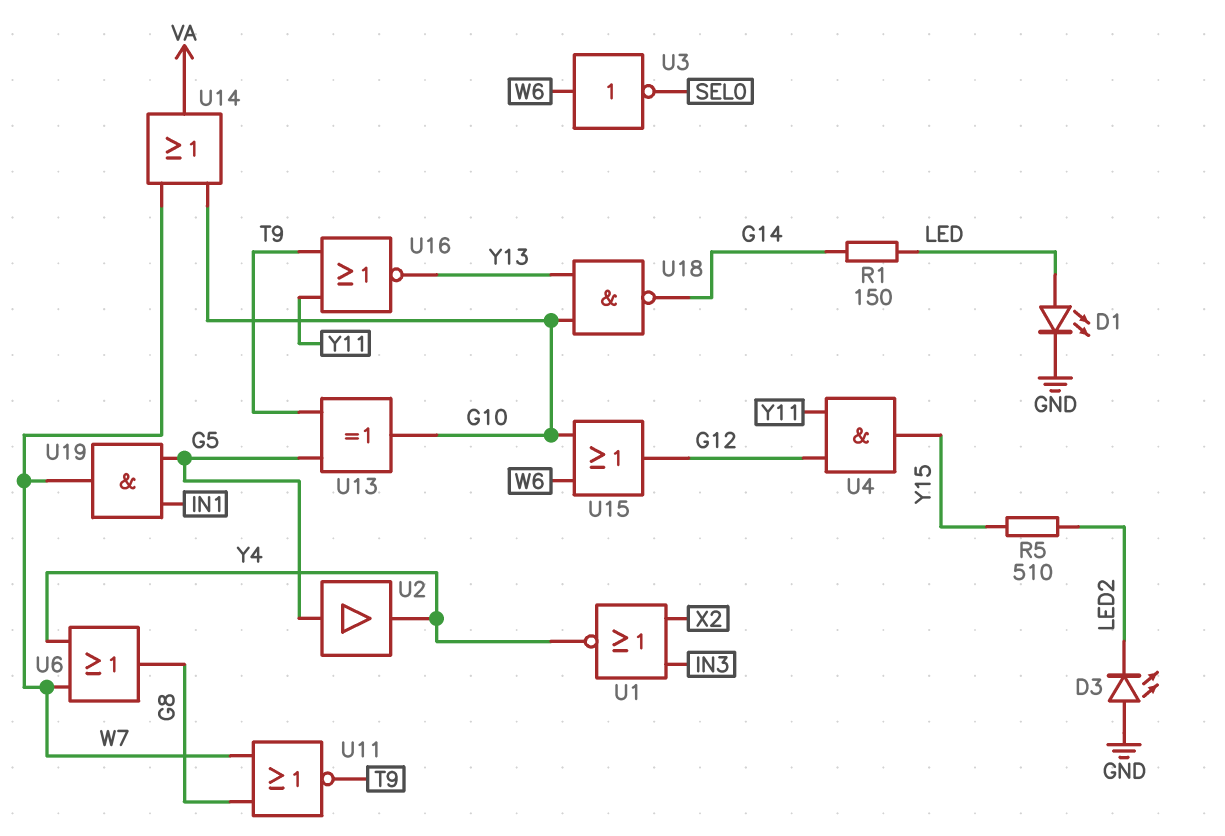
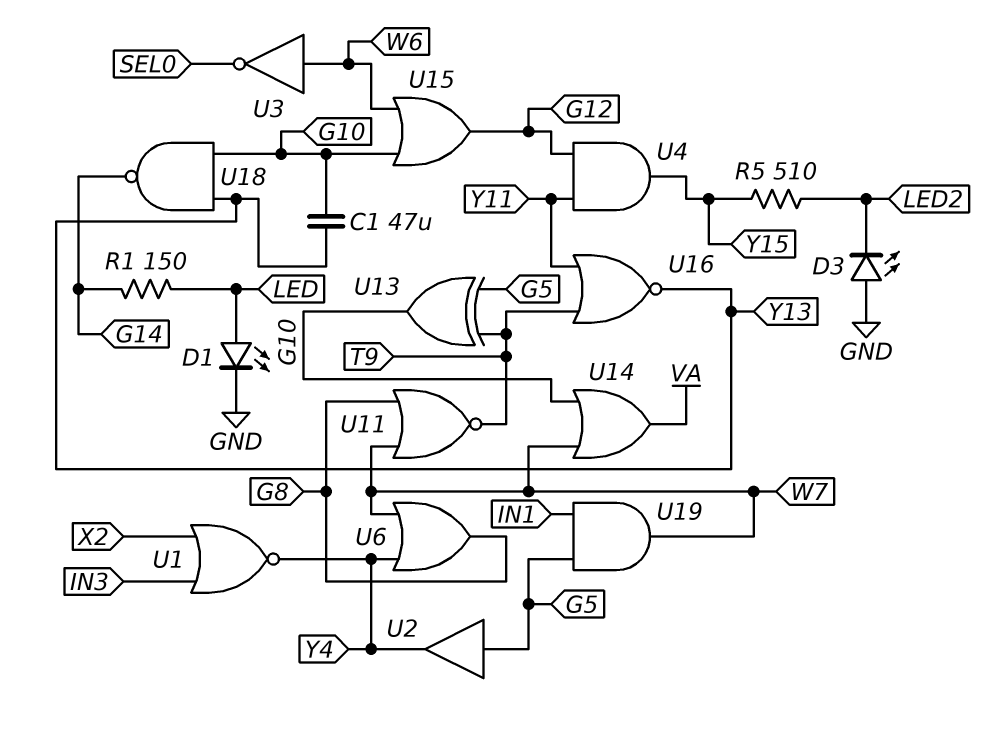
C1: none -> 47uF (G10, Y13)

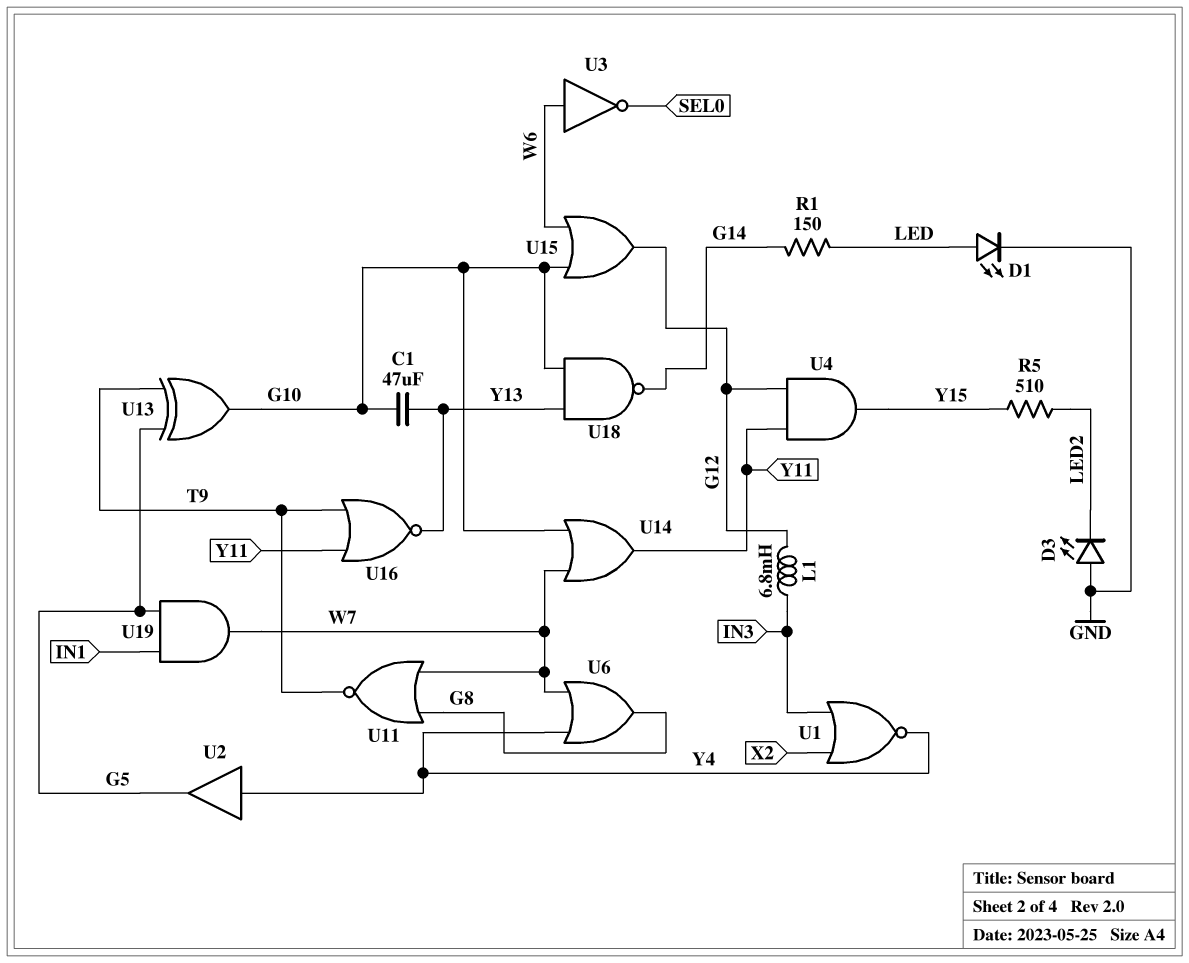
L1: none -> 6.8mH (G12, IN3)
U2: buffer (in G5, out Y4) -> buffer (in Y4, out G5)
U14: OR (in G10, in W7, out VA) -> OR (in G10, in W7, out Y11)

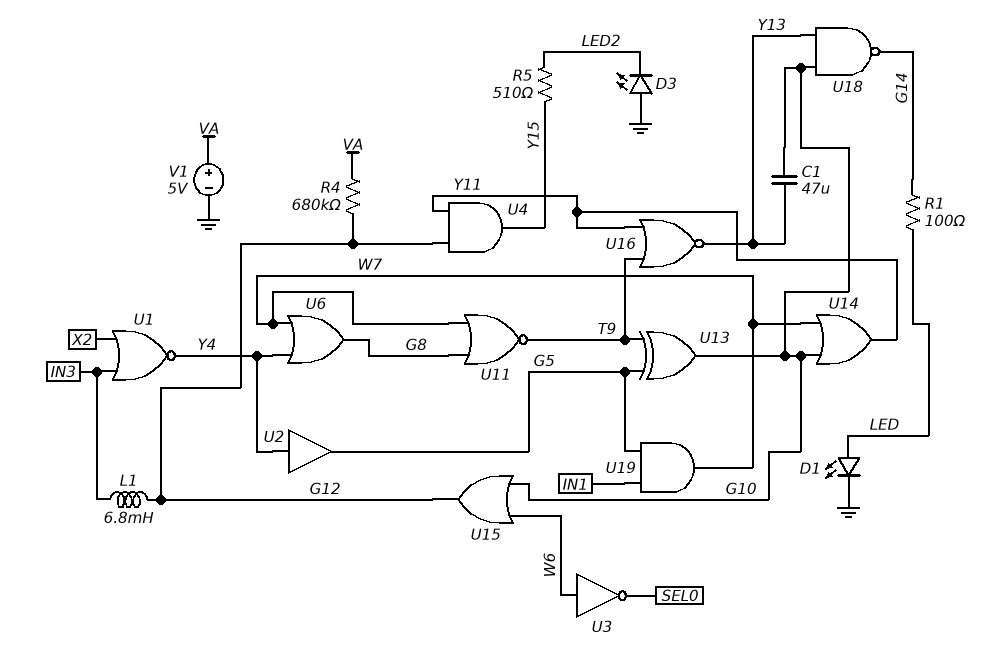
R1: 150 (G14, LED) -> 100 (G14, LED)
R4: none -> 680k (G12, VA)
V1: none -> 5V (plus VA, minus GND)

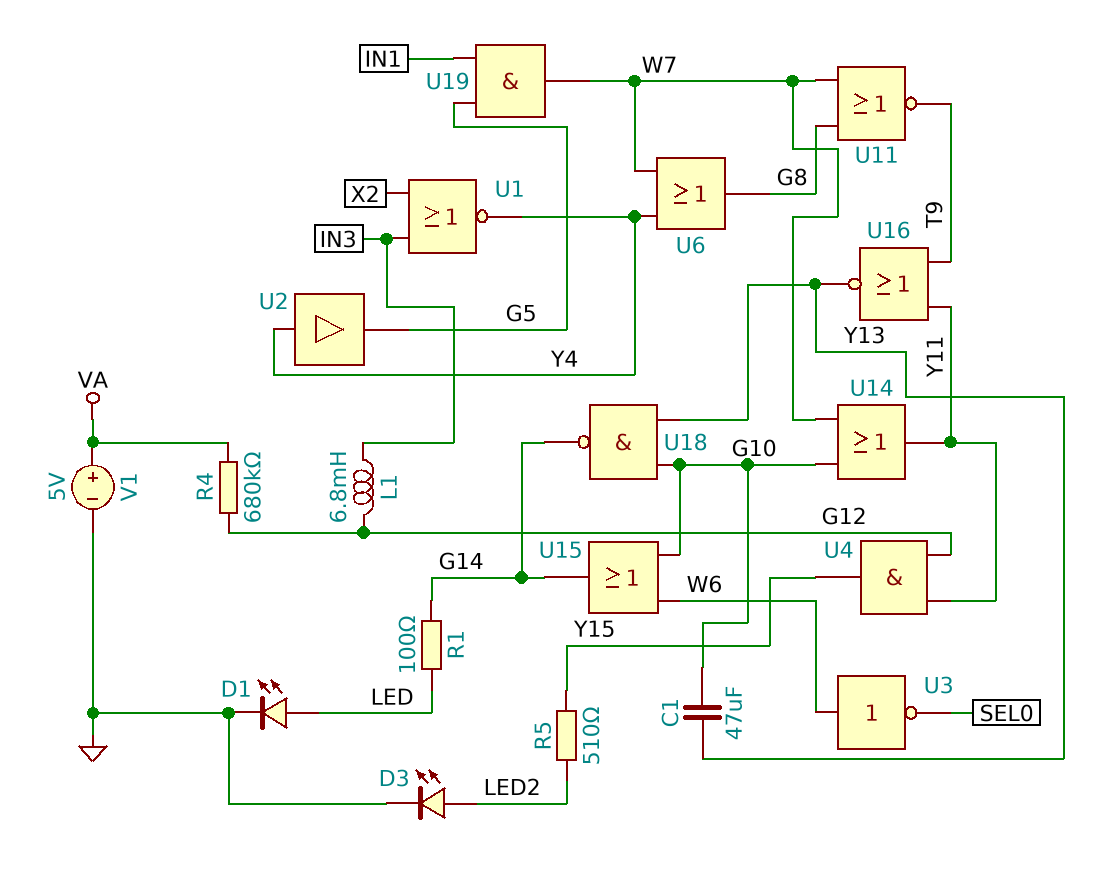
D3: LED (A GND, K LED2) -> LED (A LED2, K GND)
U13: XOR (in G5, in T9, out G10) -> none
U15: OR (in G10, in W6, out G12) -> OR (in G10, in W6, out G14)

